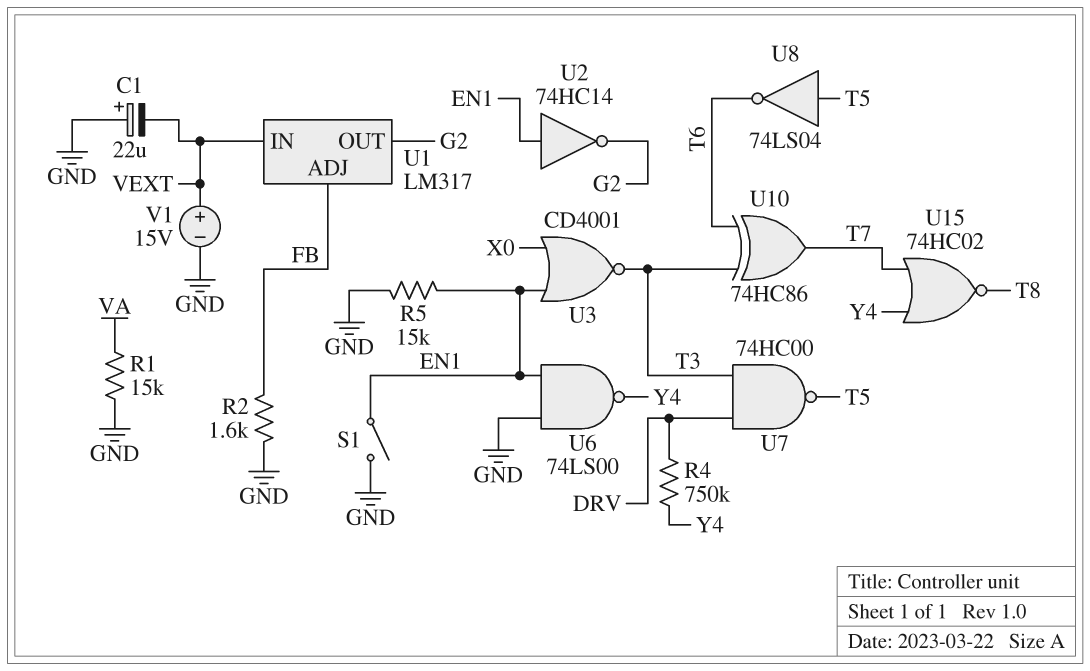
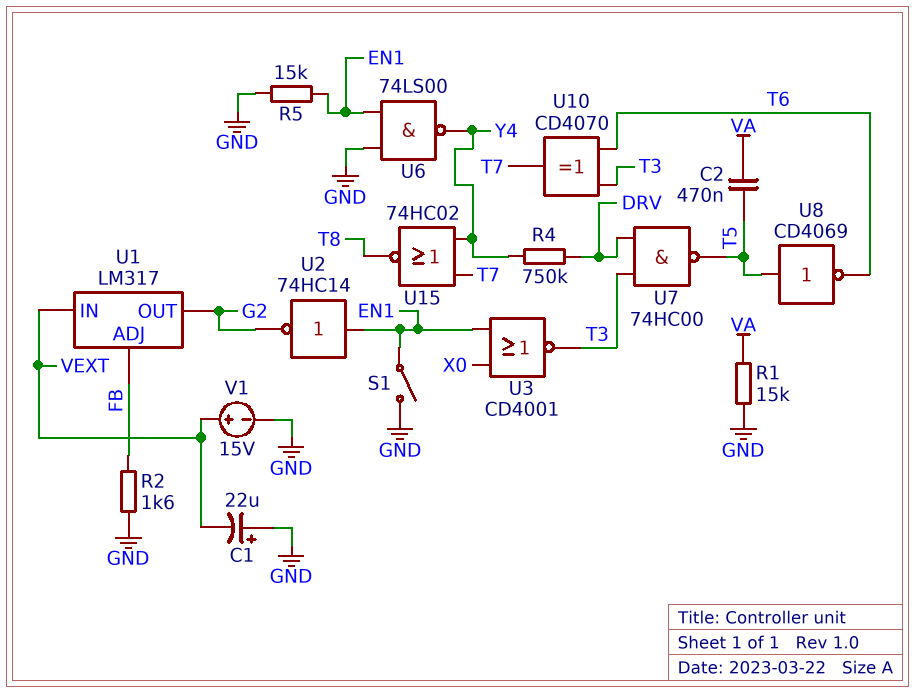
C2: none -> 470nF (T5, VA)
U8: NOT 74LS04 (in T5, out T6) -> NOT CD4069 (in T5, out T6)
U10: XOR 74HC86 (in T3, in T6, out T7) -> XOR CD4070 (in T3, in T6, out T7)

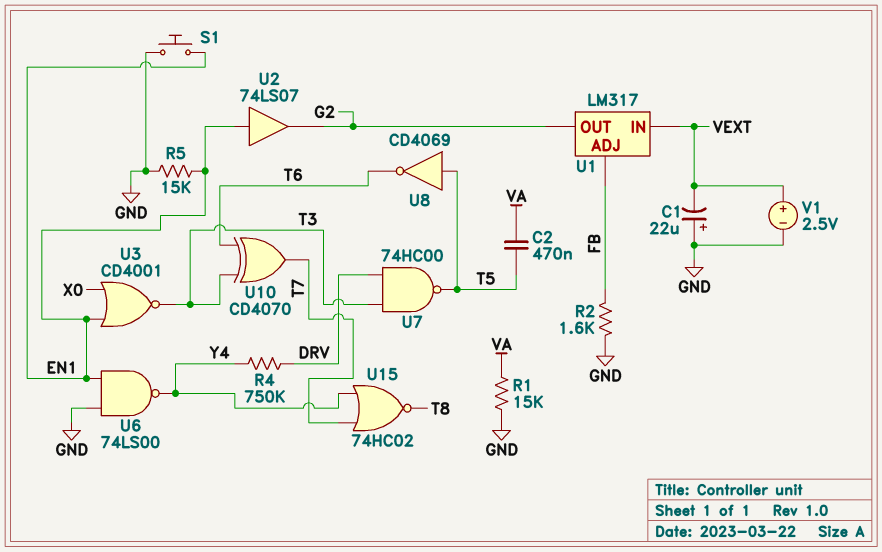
S1: switch (EN1, GND) -> button (EN1, GND)
U2: NOT 74HC14 (in EN1, out G2) -> buffer 74LS07 (in EN1, out G2)
V1: 15V (plus VEXT, minus GND) -> 2.5V (plus VEXT, minus GND)

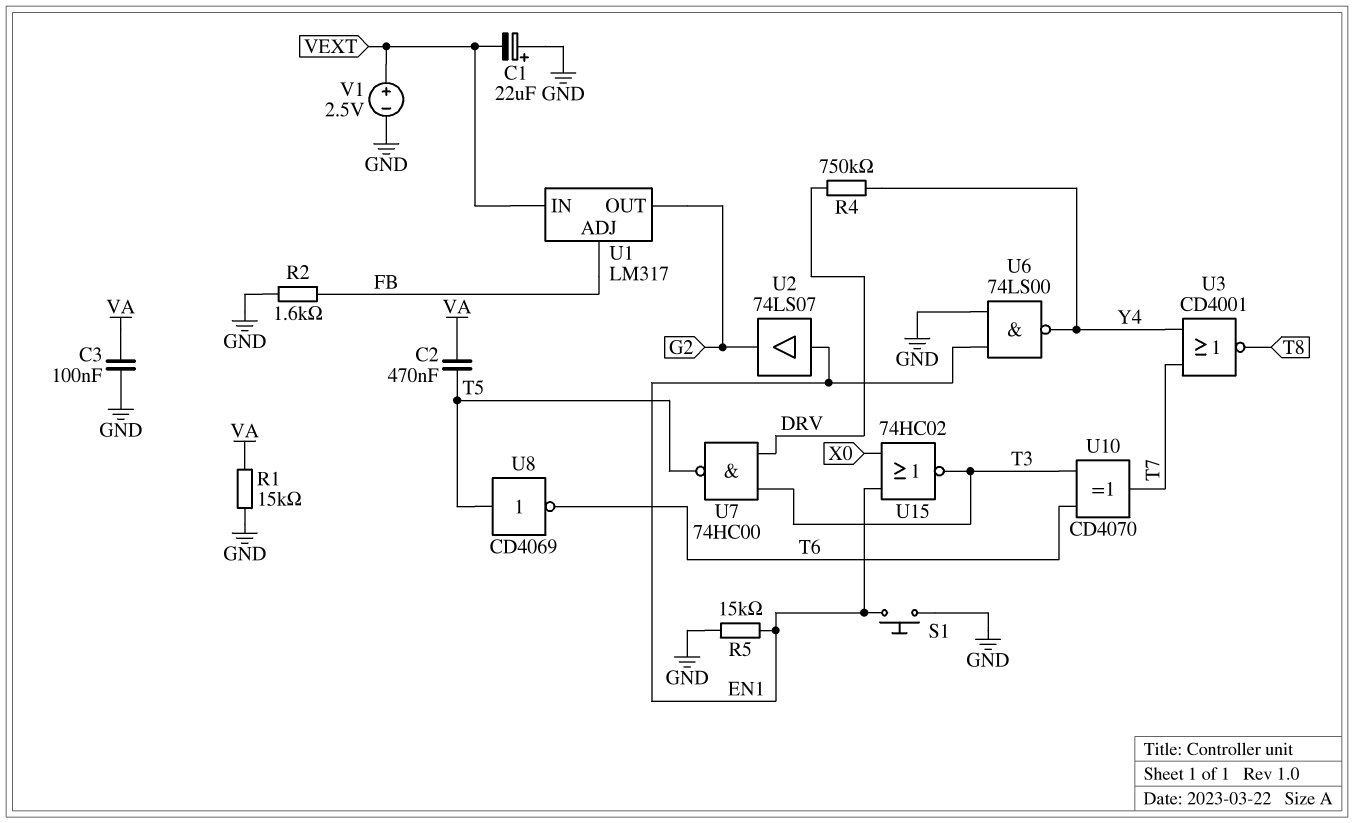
C3: none -> 100nF (GND, VA)
U3: NOR CD4001 (in EN1, in X0, out T3) -> NOR CD4001 (in T7, in Y4, out T8)
U15: NOR 74HC02 (in T7, in Y4, out T8) -> NOR 74HC02 (in EN1, in X0, out T3)

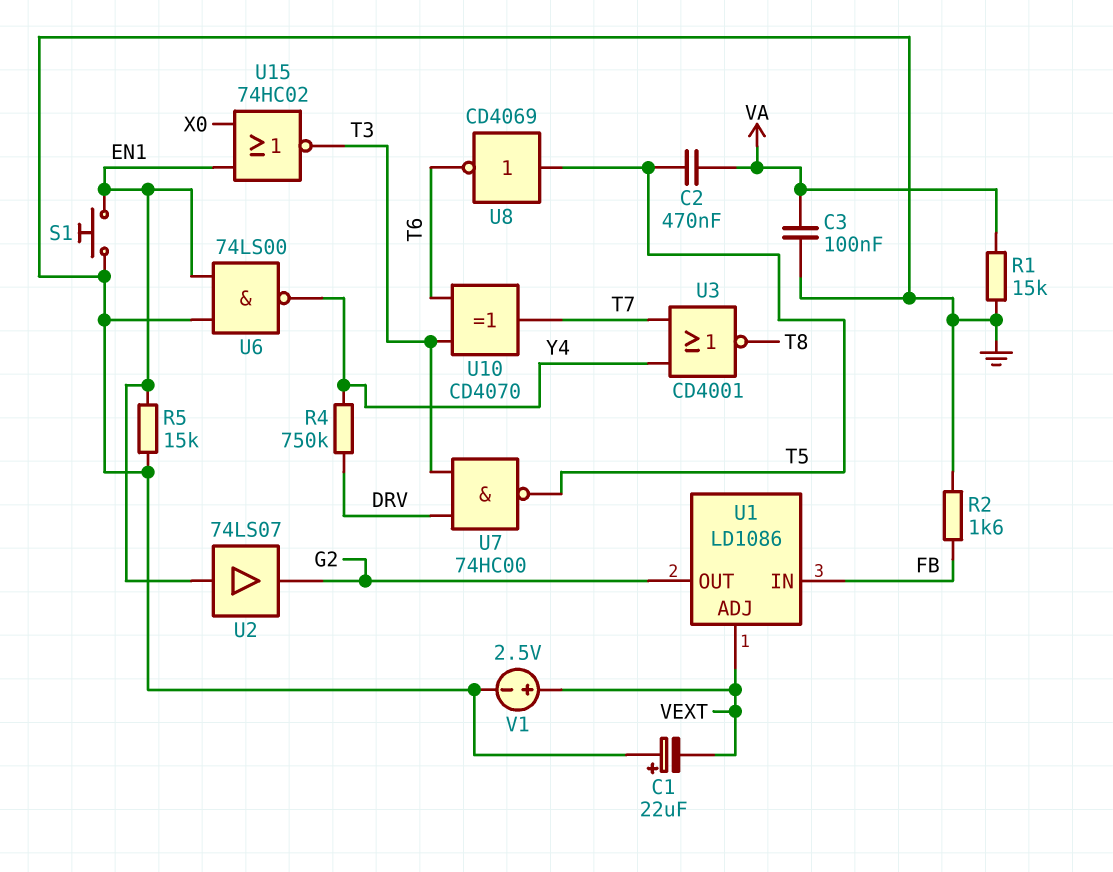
U1: LM317 -> LD1086
U1 pin ADJ: FB -> VEXT
U1 pin IN: VEXT -> FB

